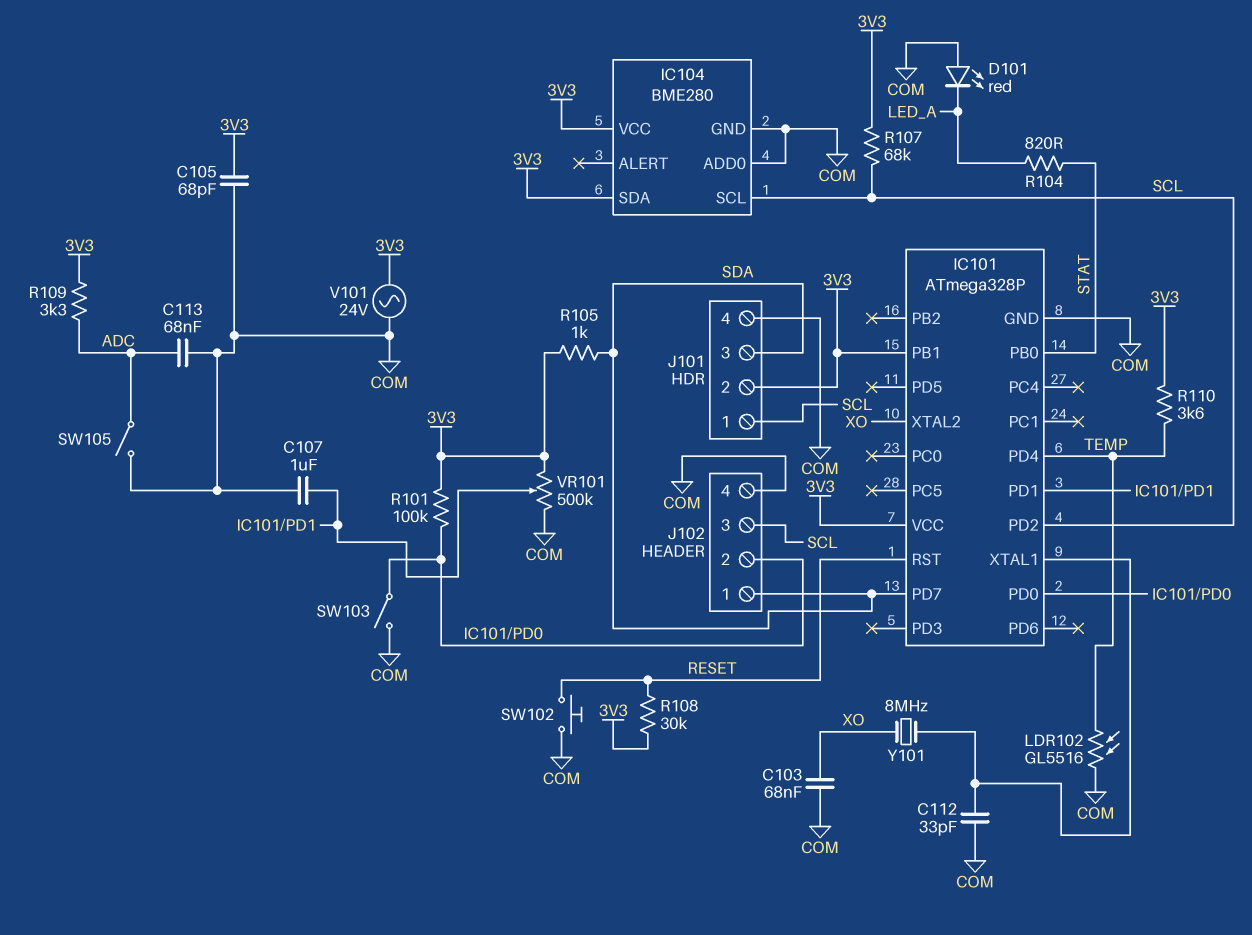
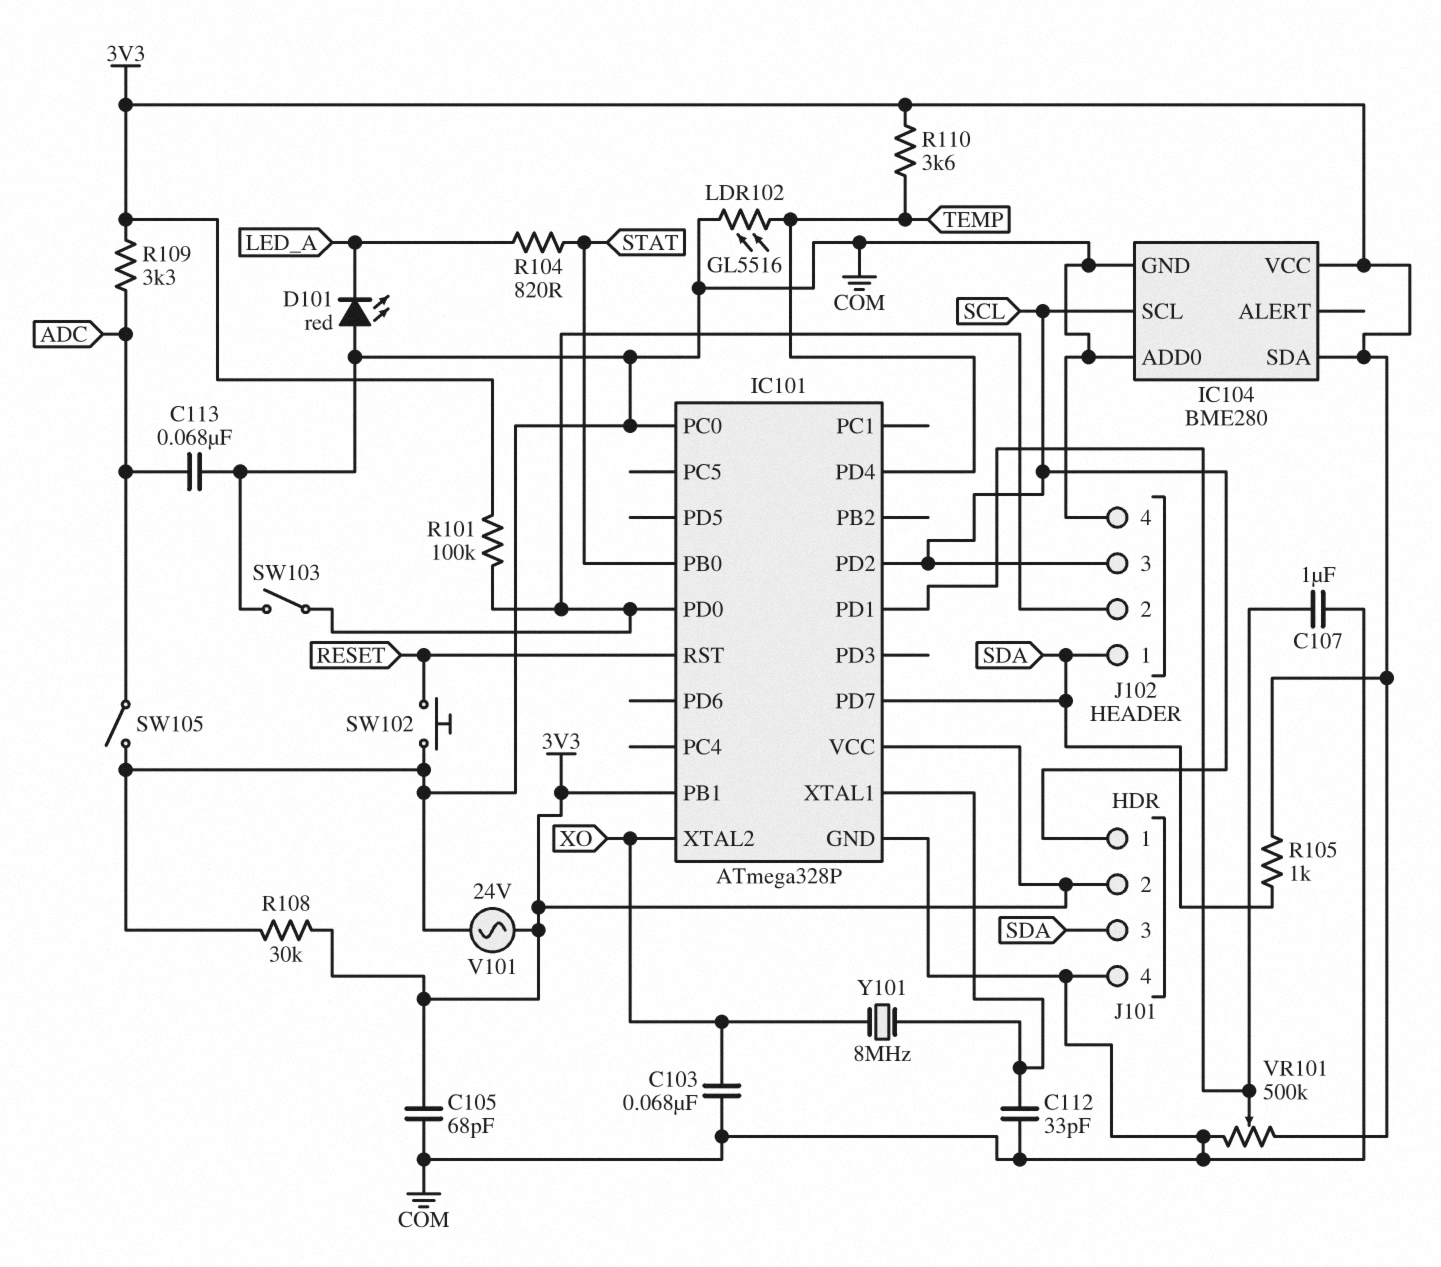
IC101 pin PC0: none -> COM
R107: 68k (3V3, SCL) -> none
R108: 30k (3V3, RESET) -> 30k (3V3, COM)

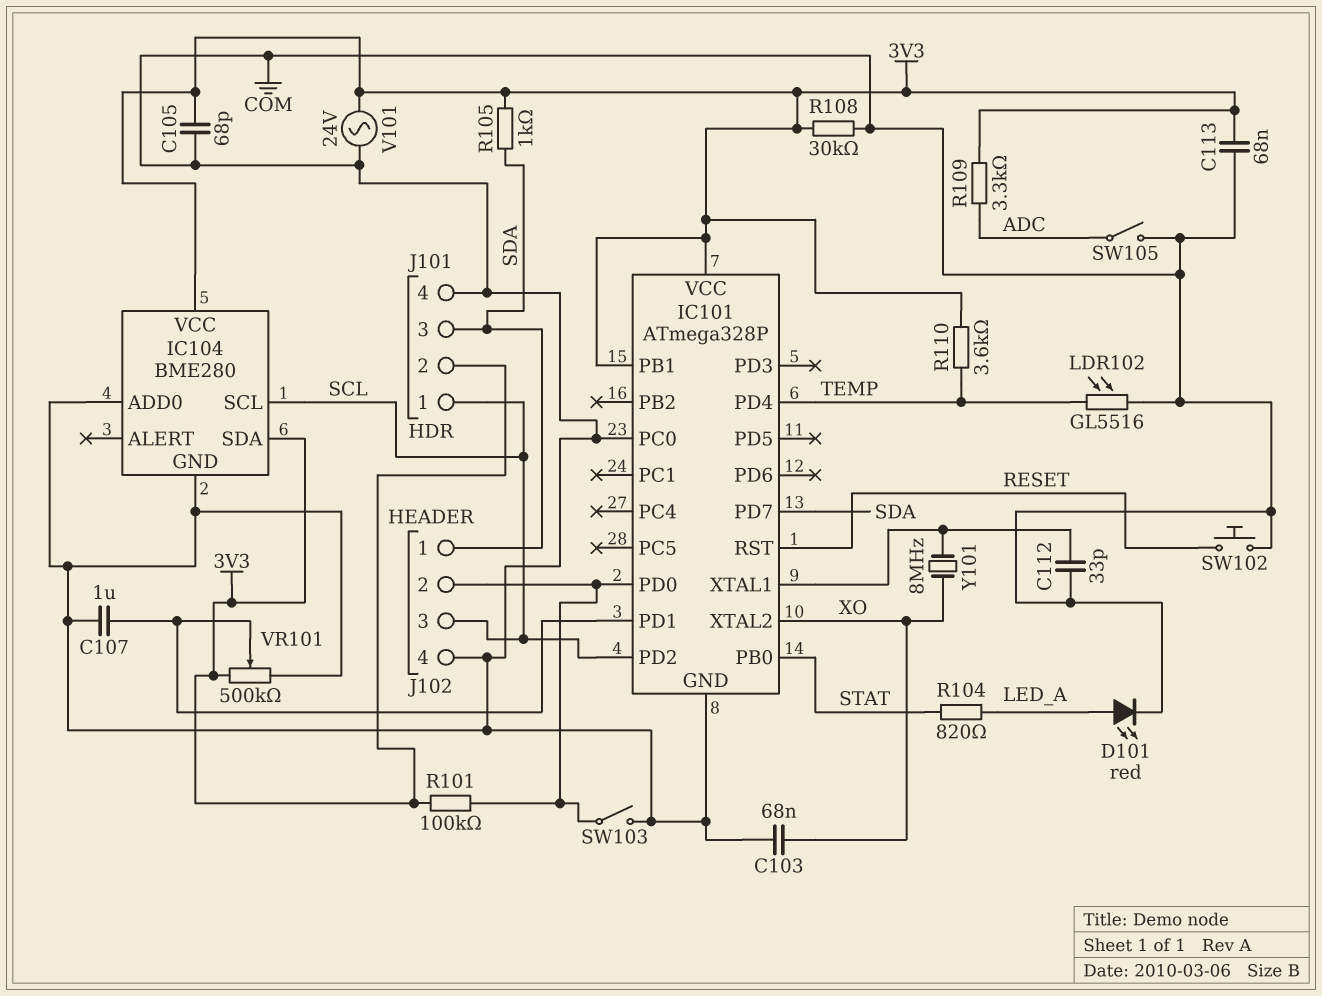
C113: 68nF (ADC, COM) -> 68nF (3V3, COM)
D101: LED red (A COM, K LED_A) -> LED red (A LED_A, K COM)

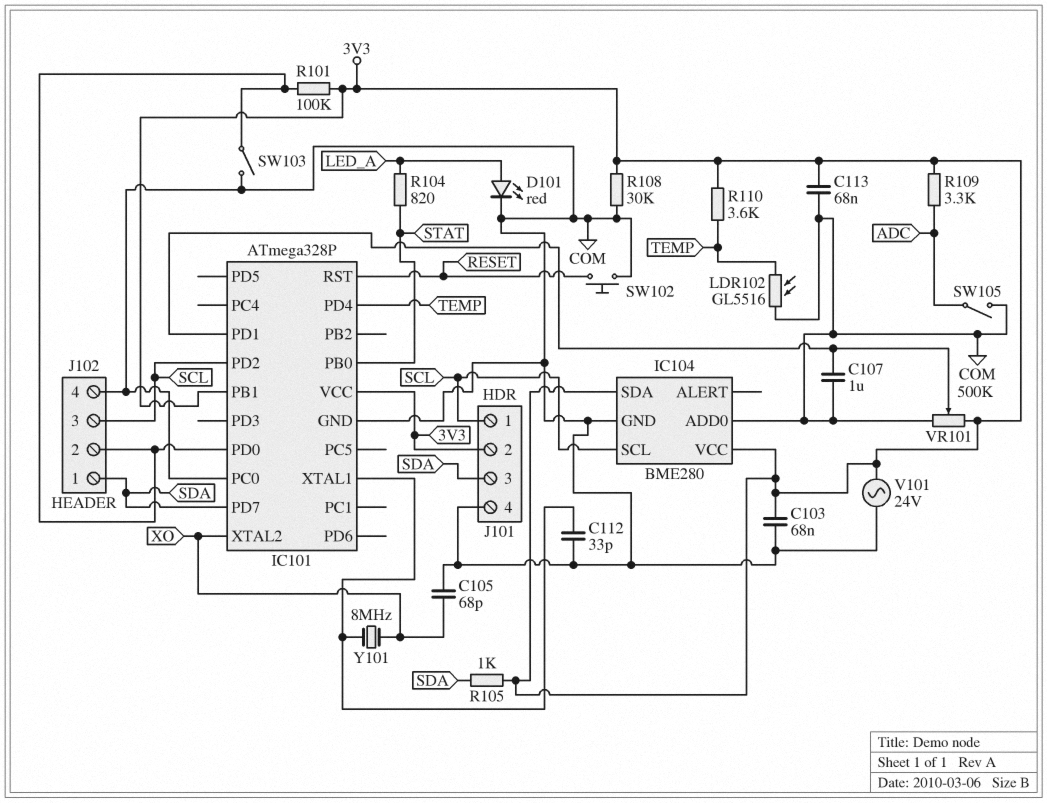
C103: 68nF (COM, XO) -> 68nF (3V3, COM)
C105: 68pF (3V3, COM) -> 68pF (COM, XO)

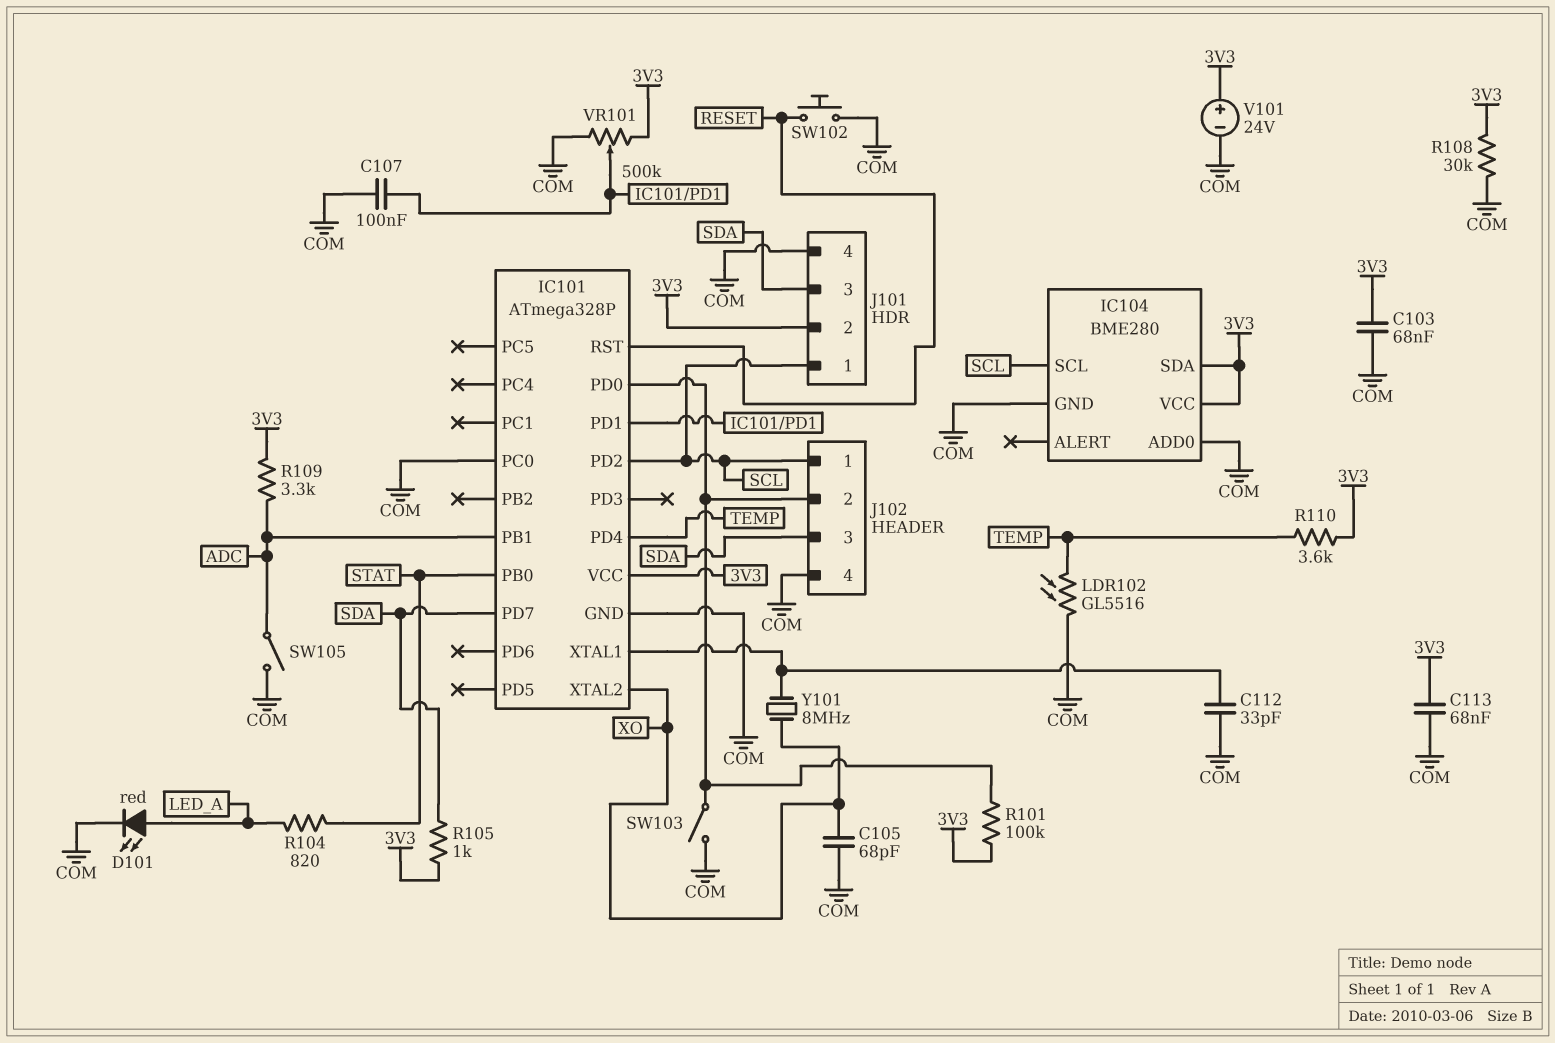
C107: 1uF (COM, IC101/PD1) -> 100nF (COM, IC101/PD1)
IC101 pin PB1: 3V3 -> ADC
J102 pin 1: SDA -> SCL
J102 pin 3: SCL -> SDA
V101: AC 24V (3V3, COM) -> 24V (plus 3V3, minus COM)

